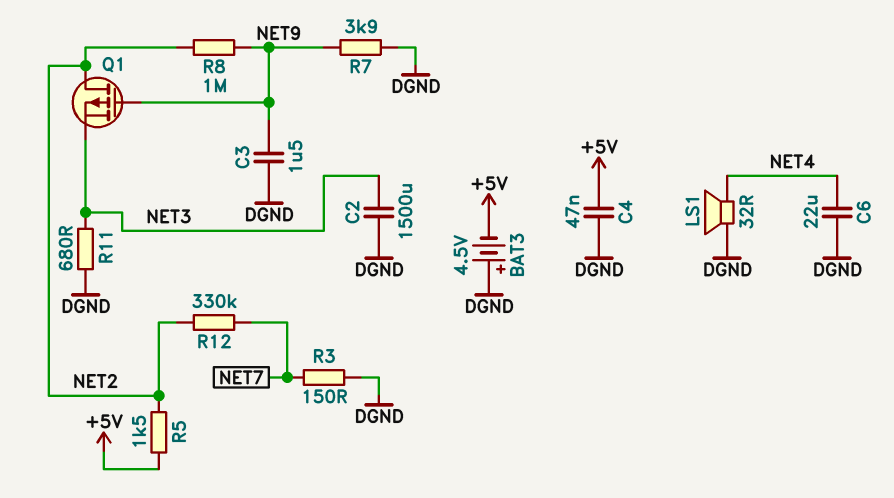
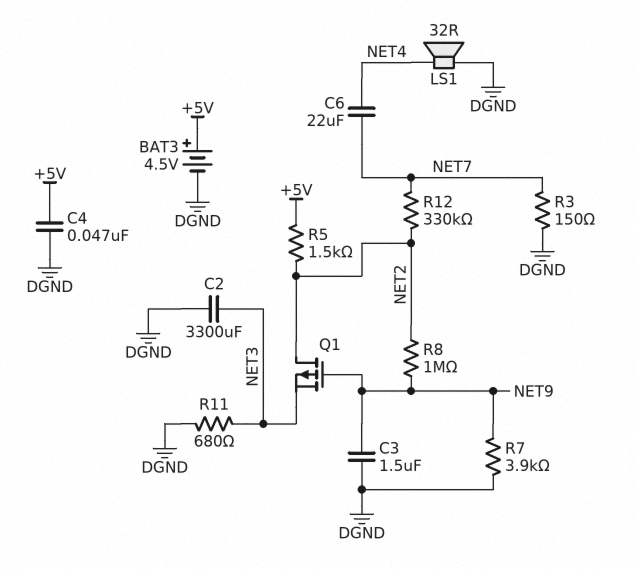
BAT3: 4.5V (plus DGND, minus +5V) -> 4.5V (plus +5V, minus DGND)
C2: 1500uF (DGND, NET3) -> 3300uF (DGND, NET3)
C6: 22uF (DGND, NET4) -> 22uF (NET4, NET7)

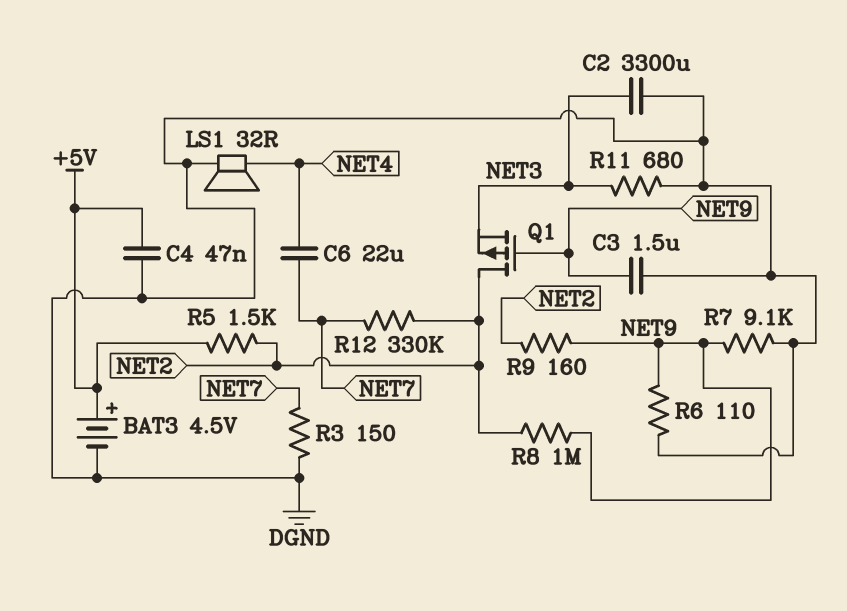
R6: none -> 110 (DGND, NET9)
R7: 3.9k (DGND, NET9) -> 9.1k (DGND, NET9)
R9: none -> 160 (NET2, NET9)

